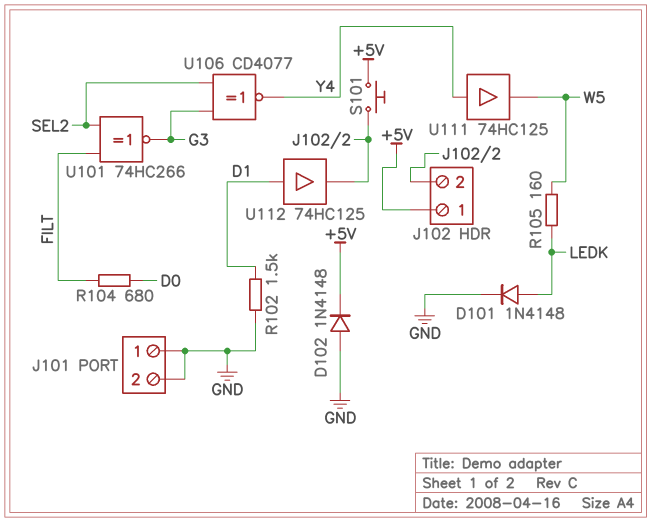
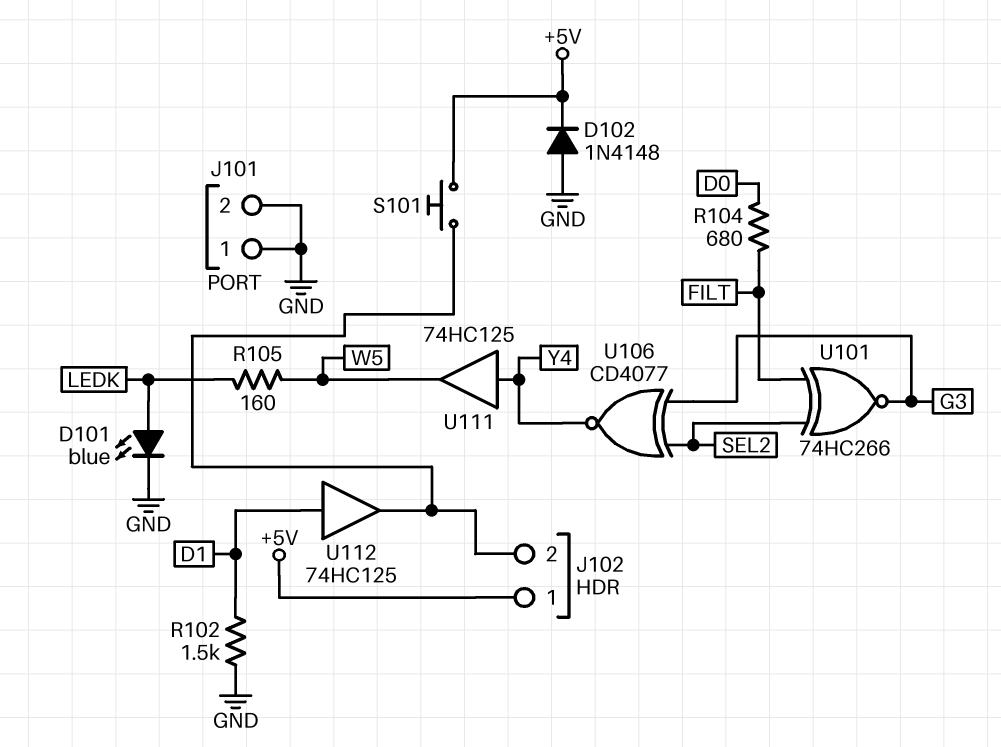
D101: diode 1N4148 (A LEDK, K GND) -> LED blue (A LEDK, K GND)

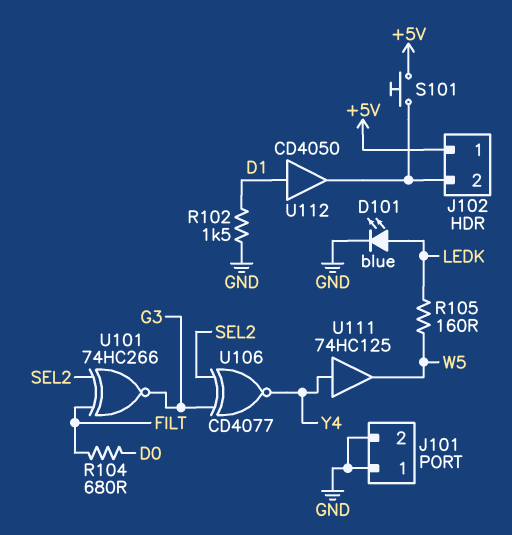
D102: diode 1N4148 (A GND, K +5V) -> none
U112: buffer 74HC125 (in D1, out J102/2) -> buffer CD4050 (in D1, out J102/2)

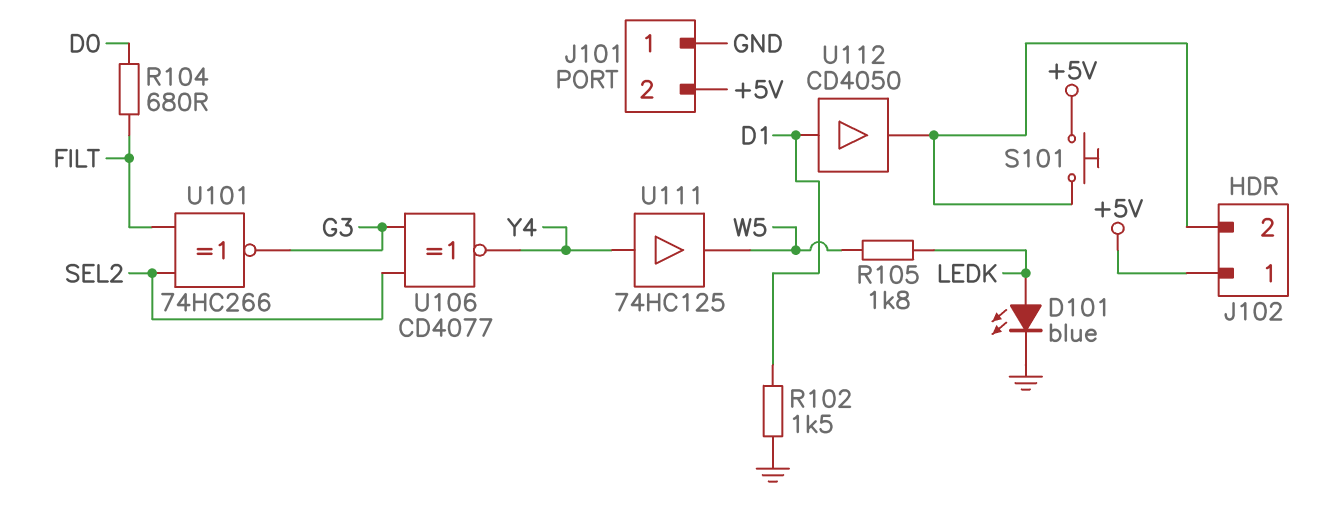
J101 pin 2: GND -> +5V
R105: 160 (LEDK, W5) -> 1.8k (LEDK, W5)

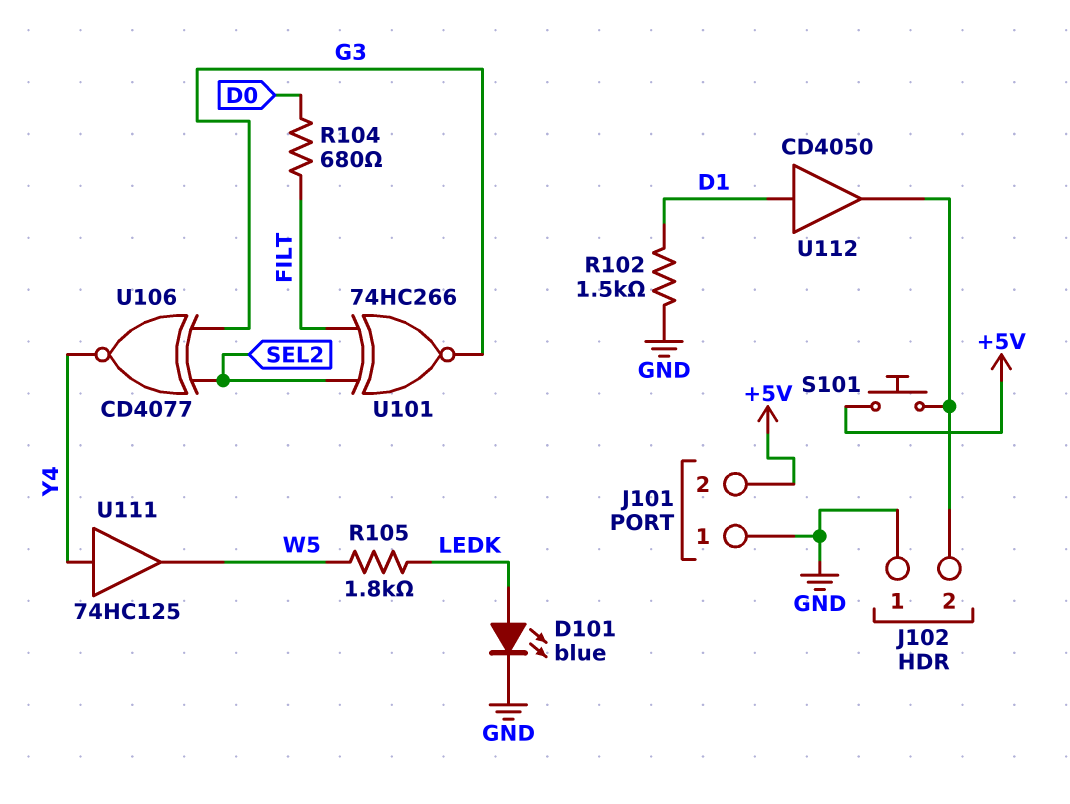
J102 pin 1: +5V -> GND

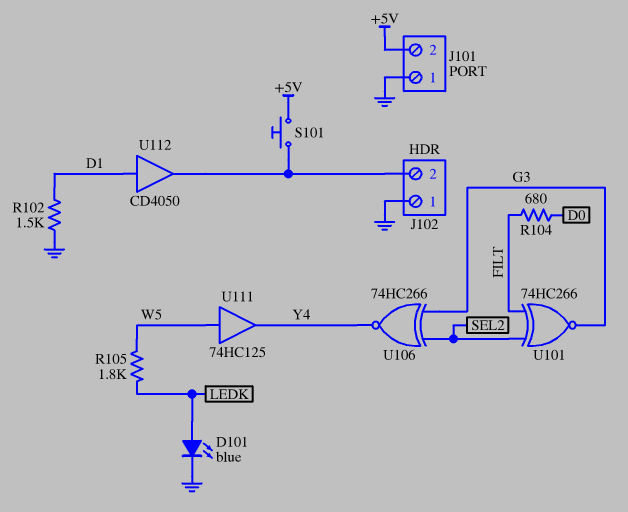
U106: XNOR CD4077 (in G3, in SEL2, out Y4) -> XNOR 74HC266 (in G3, in SEL2, out Y4)
U111: buffer 74HC125 (in Y4, out W5) -> buffer 74HC125 (in W5, out Y4)

